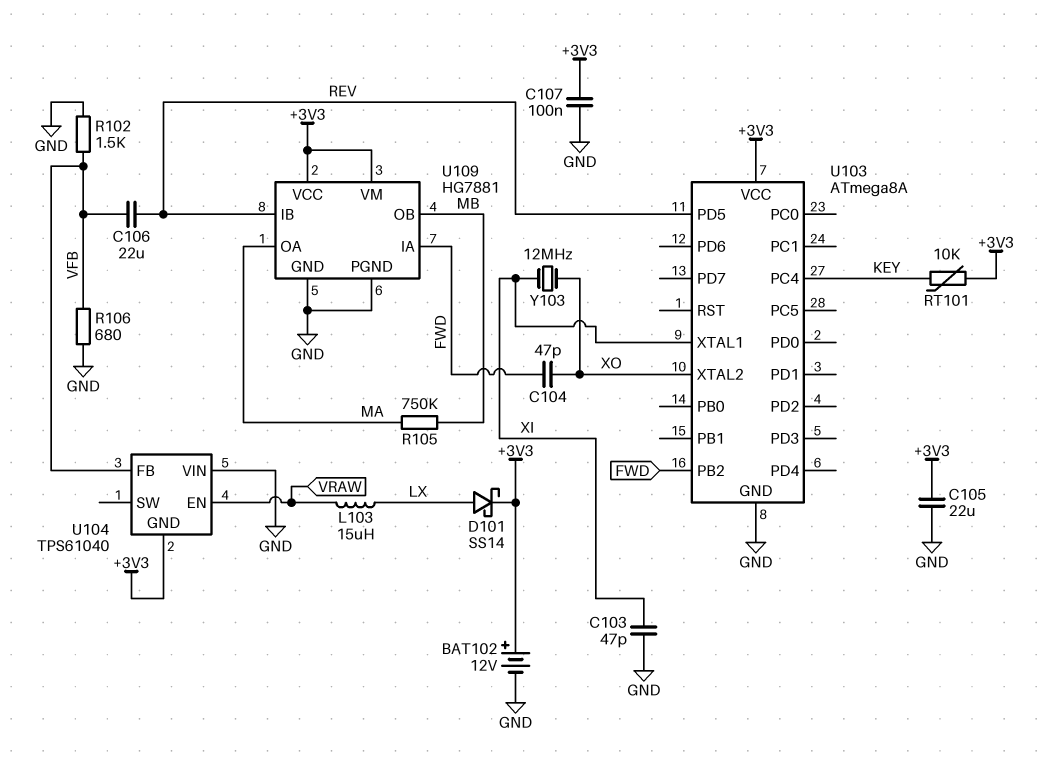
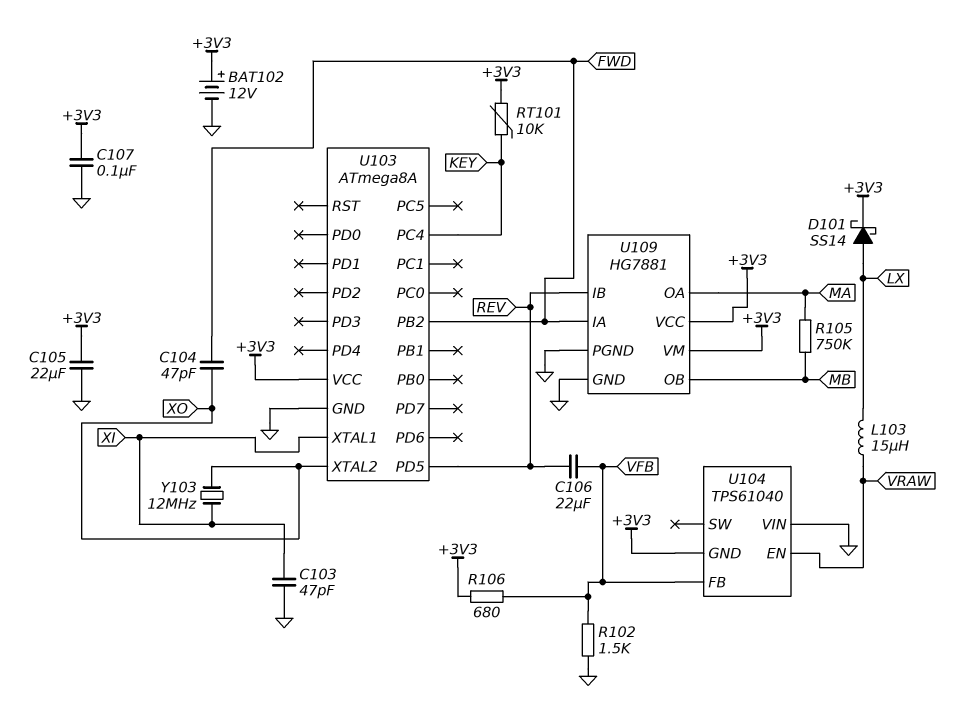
R106: 680 (GND, VFB) -> 680 (+3V3, VFB)

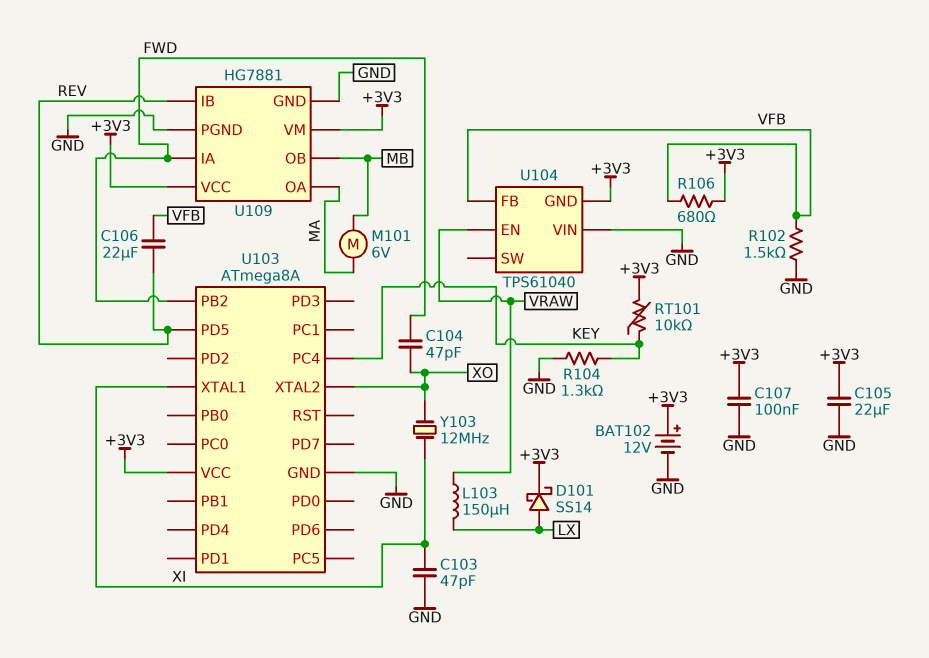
L103: 15uH (LX, VRAW) -> 150uH (LX, VRAW)
M101: none -> motor 6V (MA, MB)
R104: none -> 1.3k (GND, KEY)
R105: 750k (MA, MB) -> none

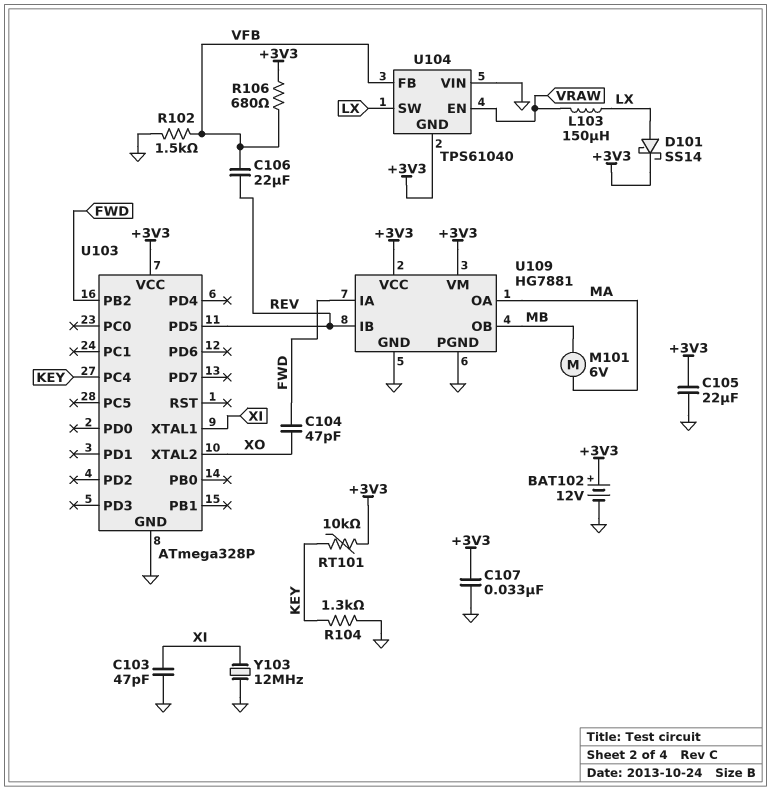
C107: 100nF (+3V3, GND) -> 33nF (+3V3, GND)
U103: ATmega8A -> ATmega328P
U104 pin SW: none -> LX
Y103: 12MHz (XI, XO) -> 12MHz (GND, XI)

